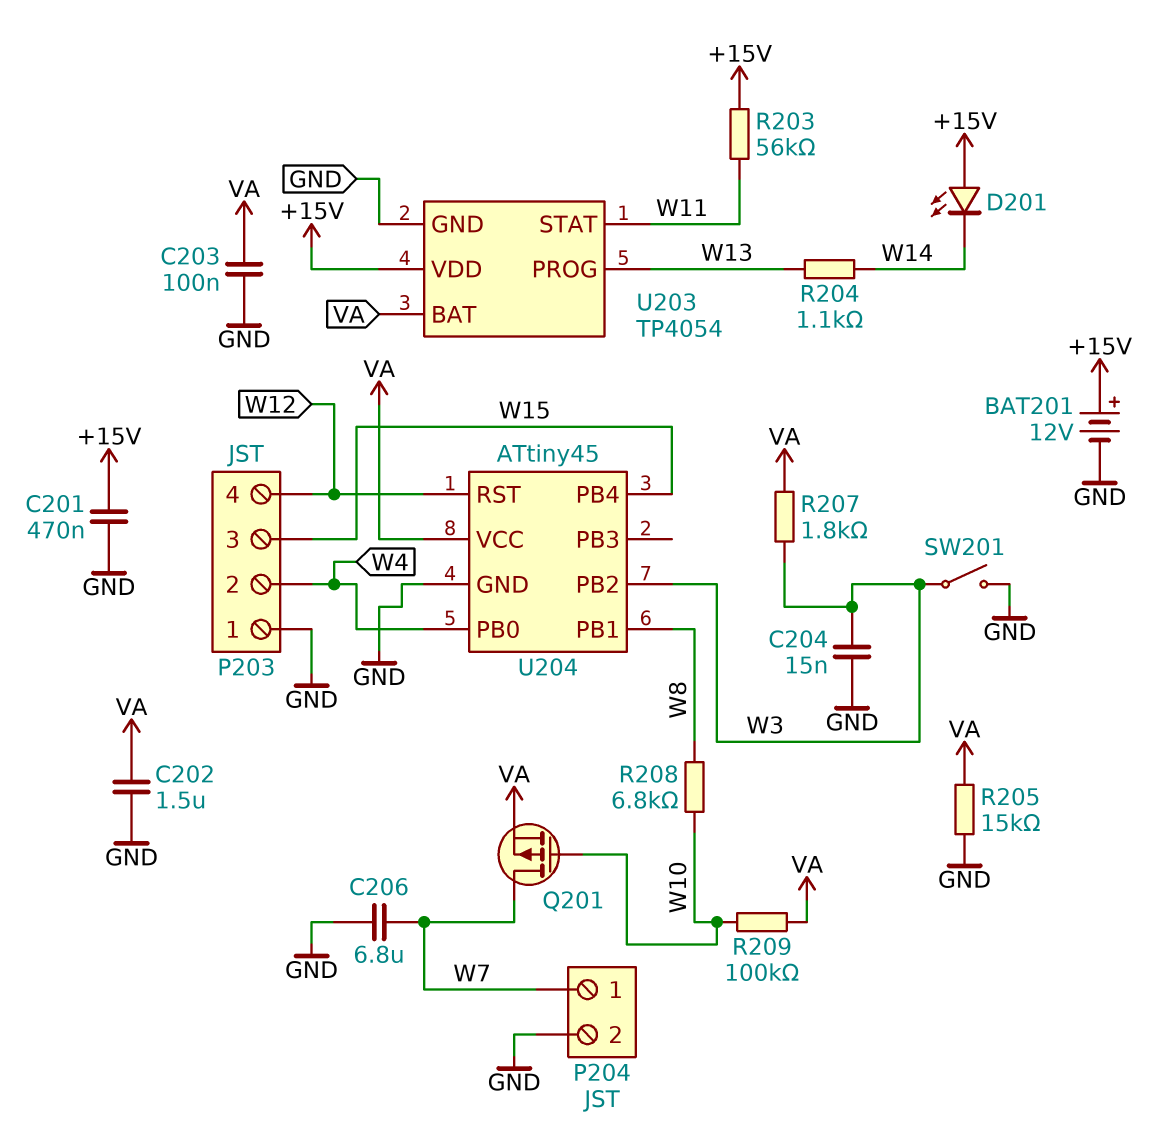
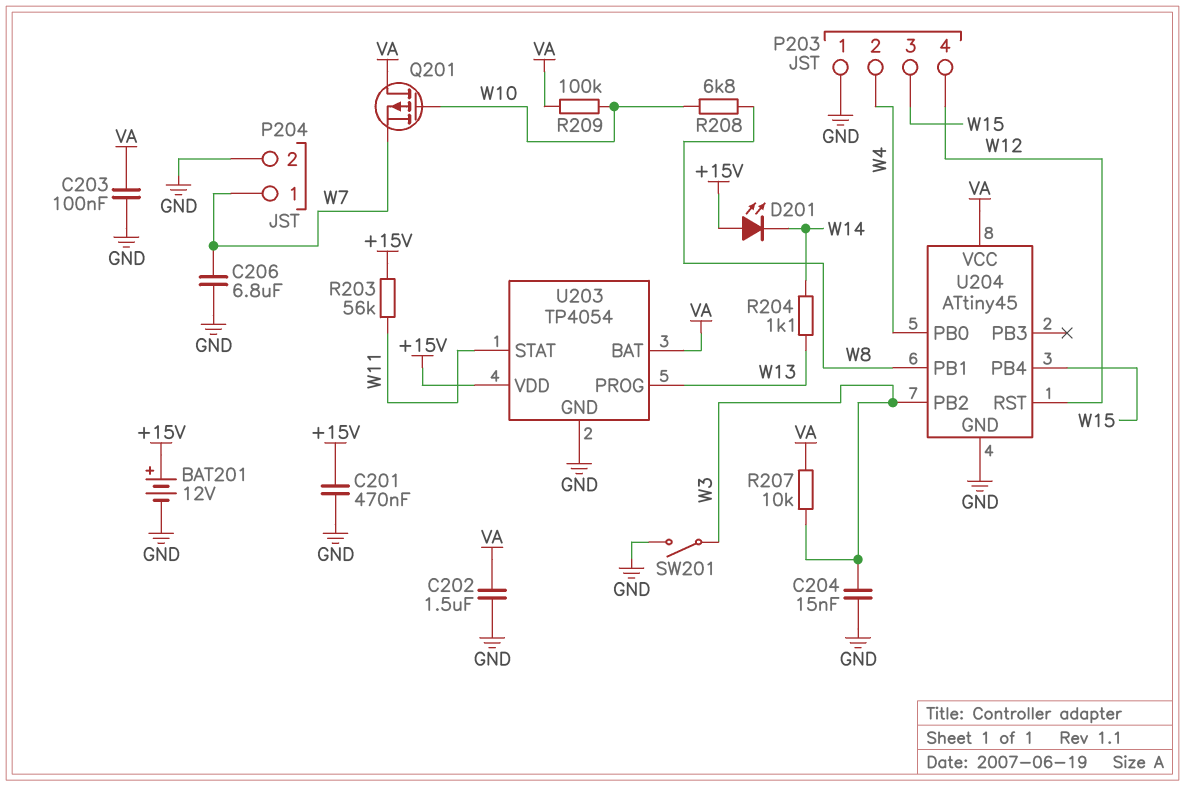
Q201: PMOS (G W10, D W7, S VA) -> PMOS (G W10, D VA, S W7)
R205: 15k (GND, VA) -> none
R207: 1.8k (VA, W3) -> 10k (VA, W3)

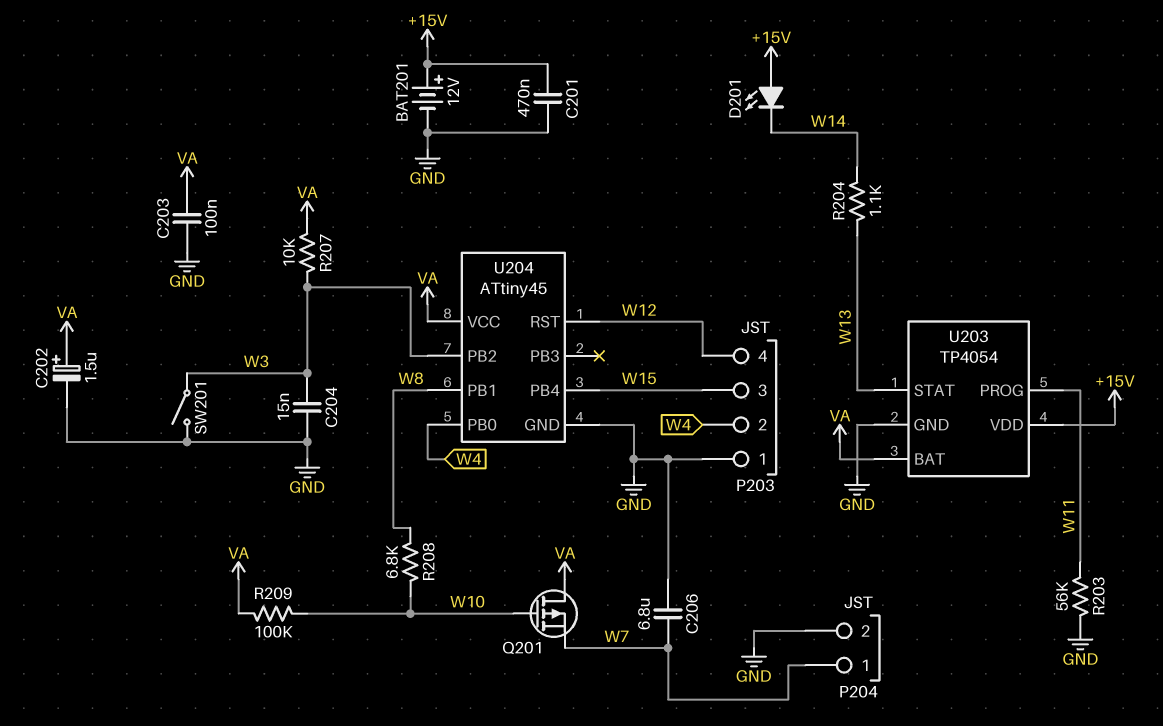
C202: 1.5uF (GND, VA) -> 1.5uF (plus VA, minus GND)
R203: 56k (+15V, W11) -> 56k (GND, W11)
U203 pin PROG: W13 -> W11
U203 pin STAT: W11 -> W13

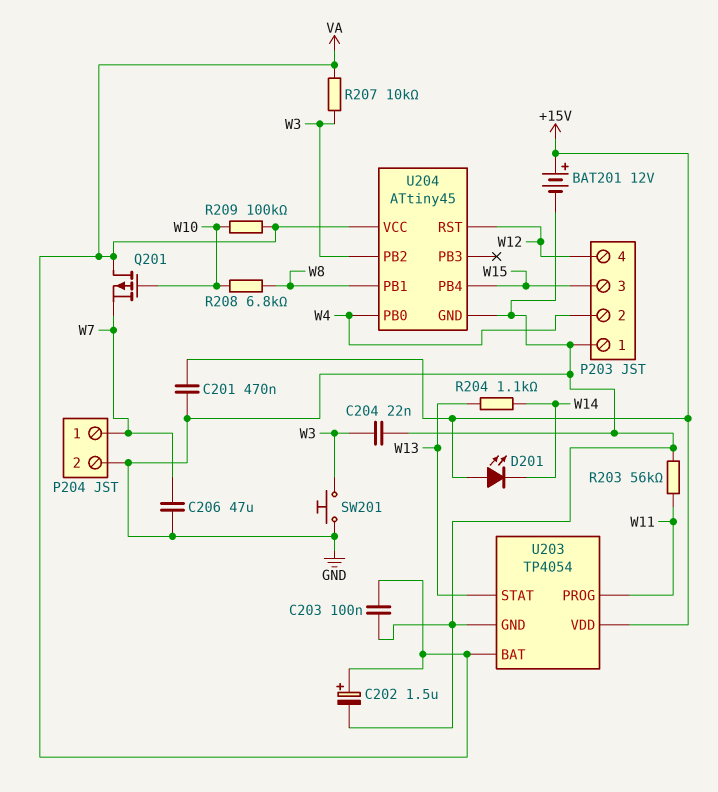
C204: 15nF (GND, W3) -> 22nF (GND, W3)
C206: 6.8uF (GND, W7) -> 47uF (GND, W7)
SW201: switch (GND, W3) -> button (GND, W3)

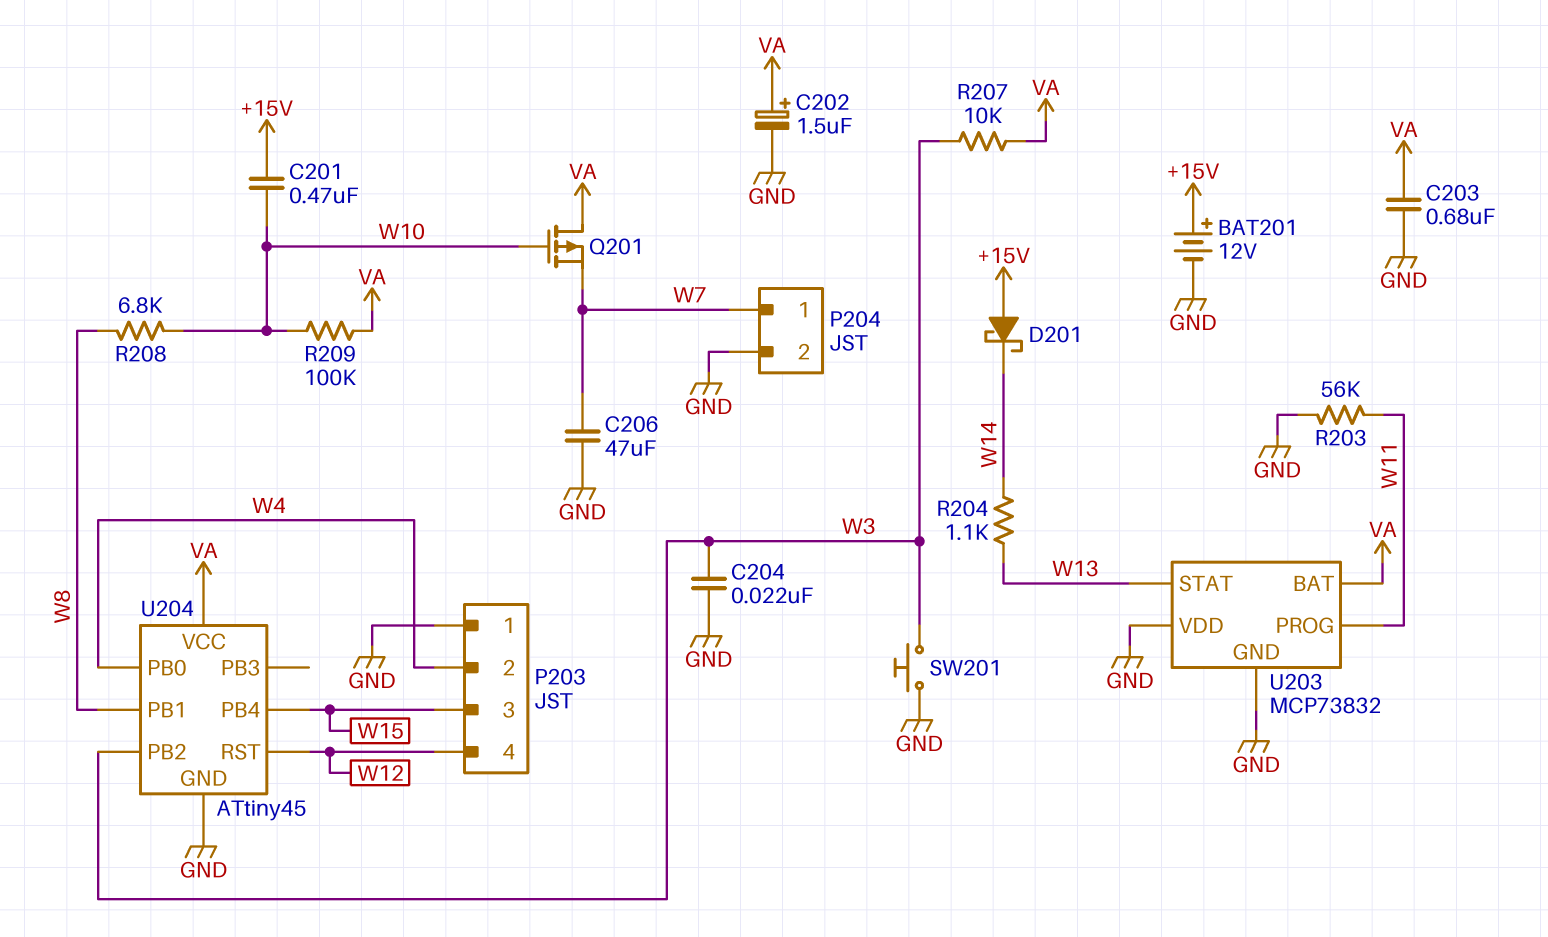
C201: 470nF (+15V, GND) -> 470nF (+15V, W10)
C203: 100nF (GND, VA) -> 680nF (GND, VA)
D201: LED (A +15V, K W14) -> schottky (A +15V, K W14)
U203: TP4054 -> MCP73832
U203 pin VDD: +15V -> GND

